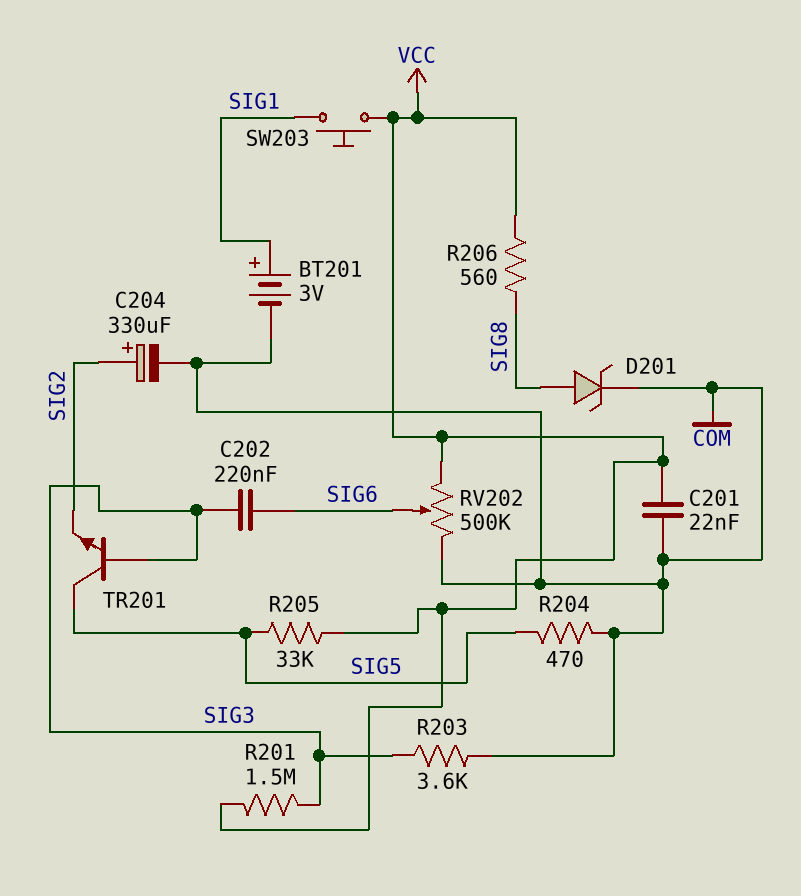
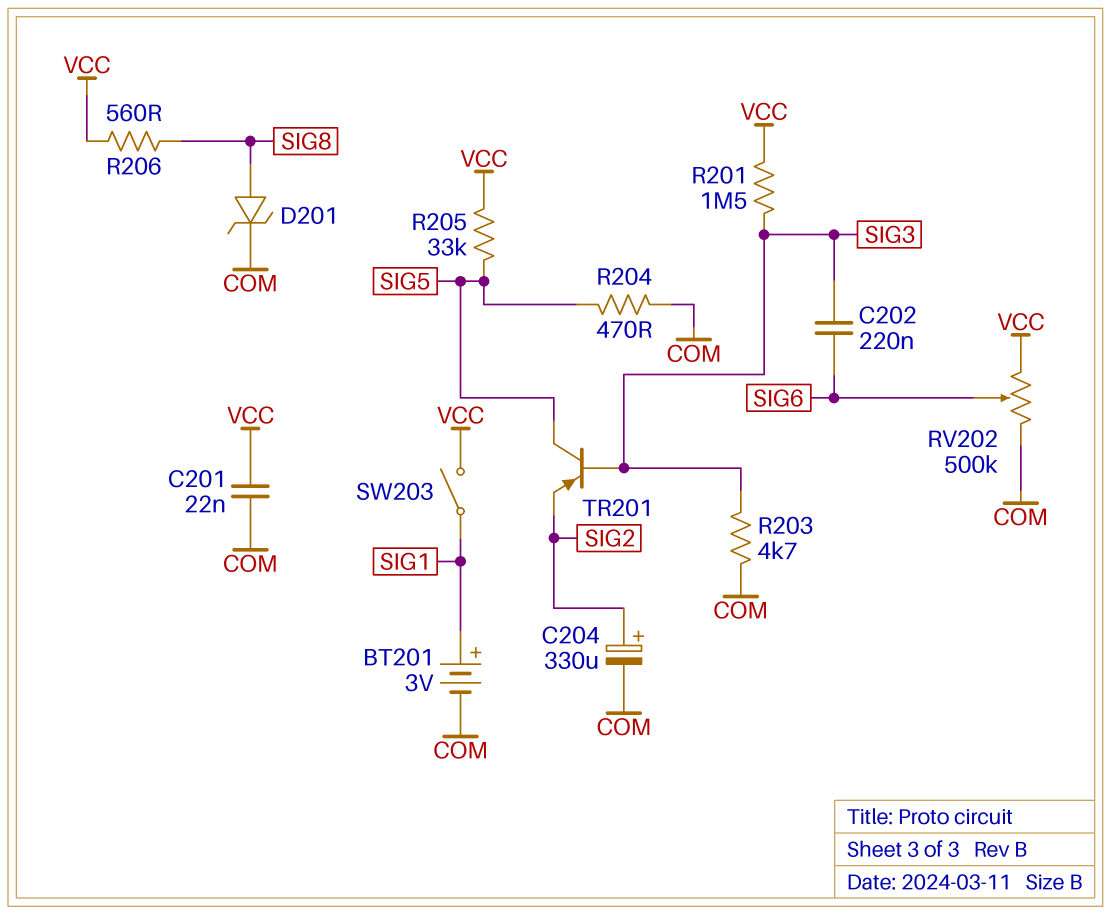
R203: 3.6k (COM, SIG3) -> 4.7k (COM, SIG3)
SW203: button (SIG1, VCC) -> switch (SIG1, VCC)
TR201: NPN (B SIG3, C SIG5, E SIG2) -> PNP (B SIG3, C SIG5, E SIG2)

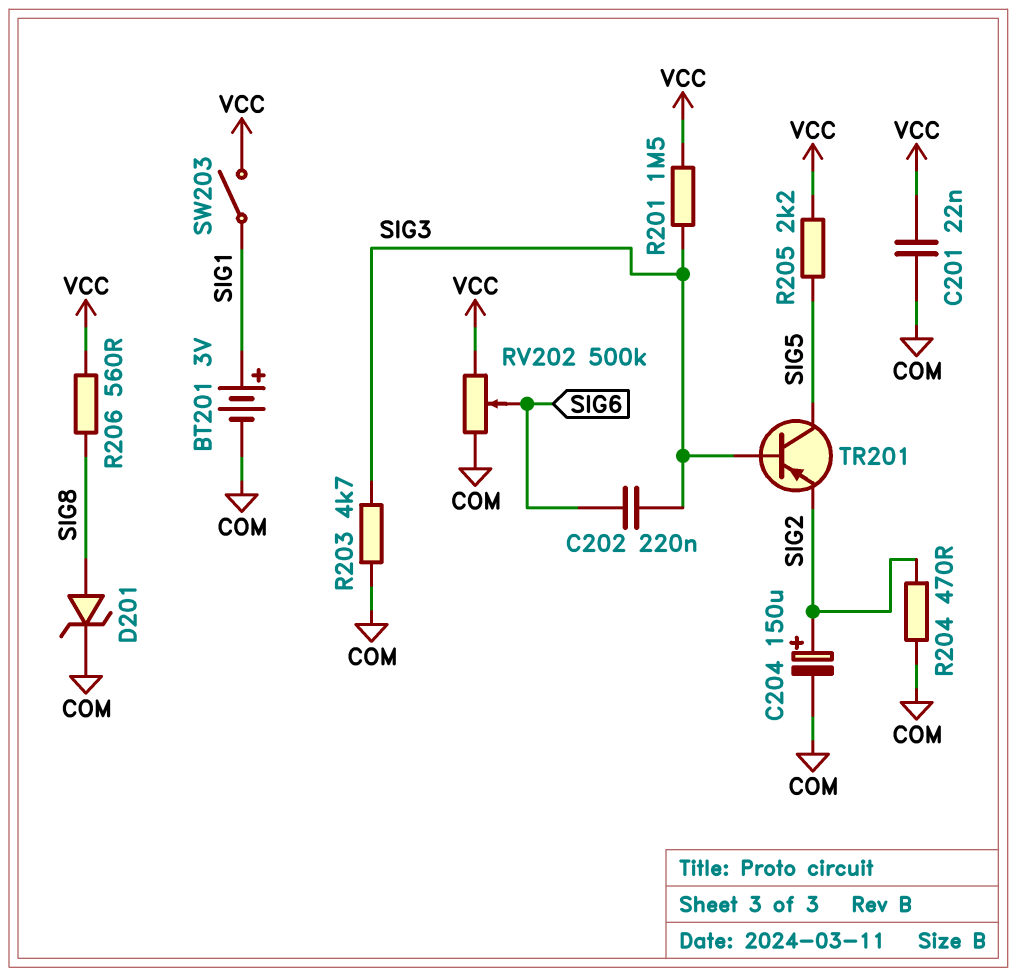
C204: 330uF (plus SIG2, minus COM) -> 150uF (plus SIG2, minus COM)
R204: 470 (COM, SIG5) -> 470 (COM, SIG2)
R205: 33k (SIG5, VCC) -> 2.2k (SIG5, VCC)

